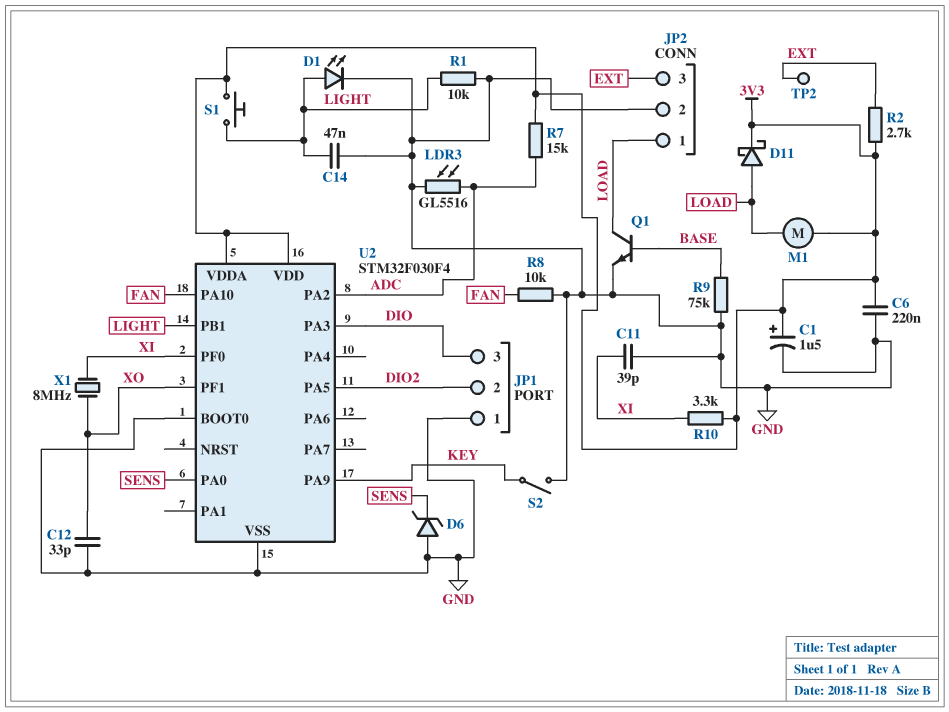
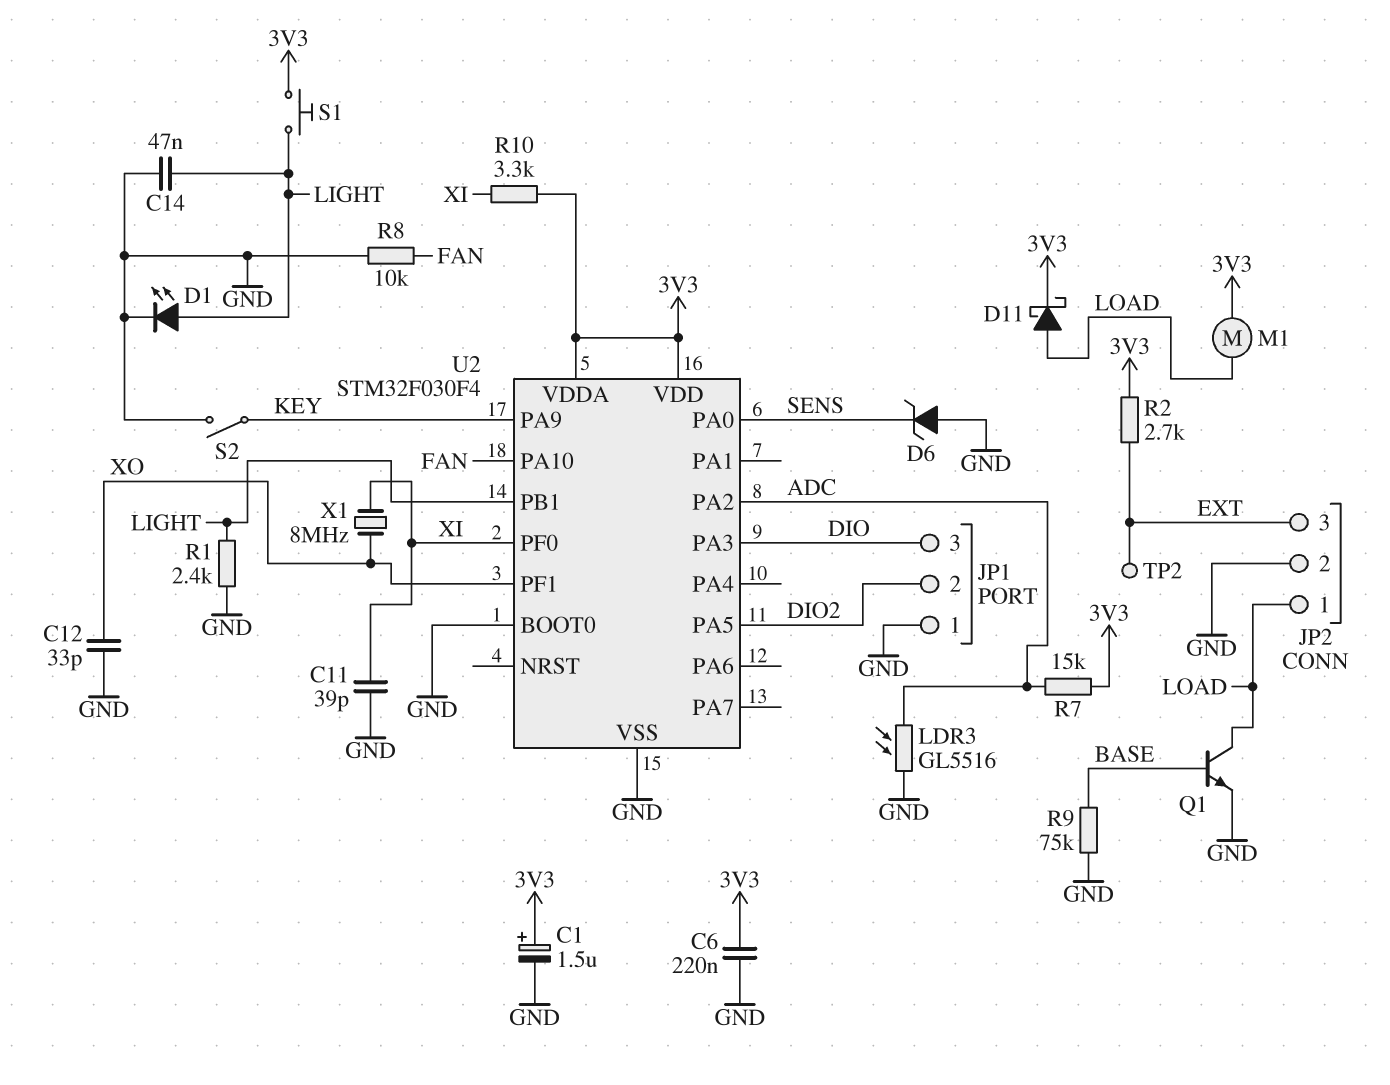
R1: 10k (GND, LIGHT) -> 2.4k (GND, LIGHT)

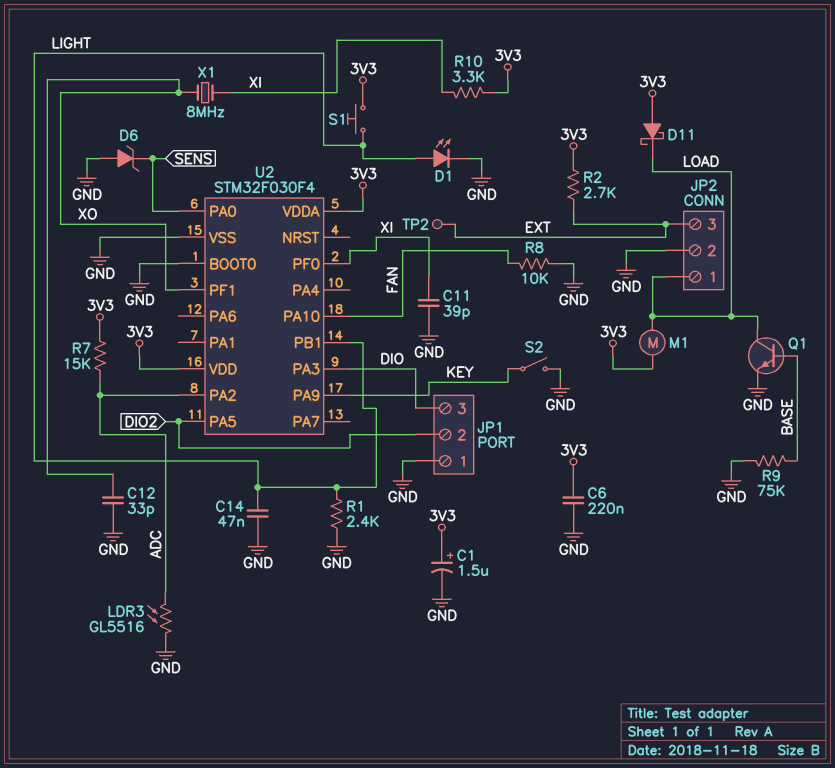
D11: schottky (A LOAD, K 3V3) -> schottky (A 3V3, K LOAD)

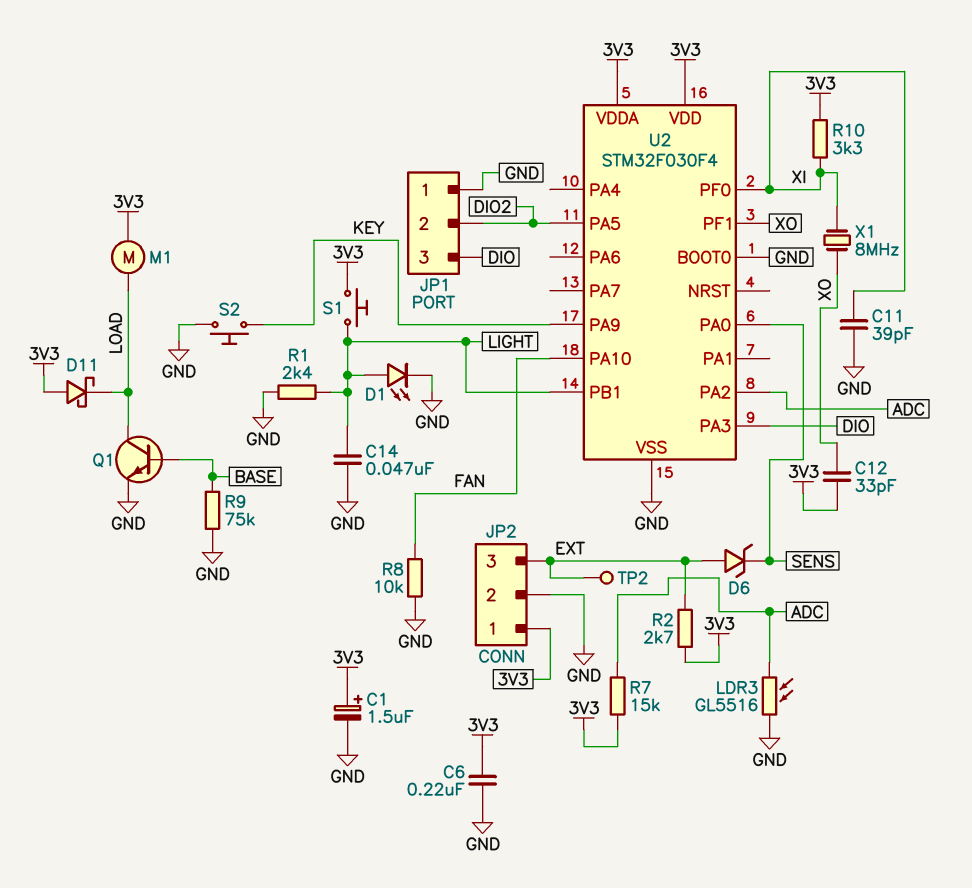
C12: 33pF (GND, XO) -> 33pF (3V3, XO)
D6: zener (A GND, K SENS) -> zener (A EXT, K SENS)
JP2 pin 1: LOAD -> 3V3
S2: switch (GND, KEY) -> button (GND, KEY)

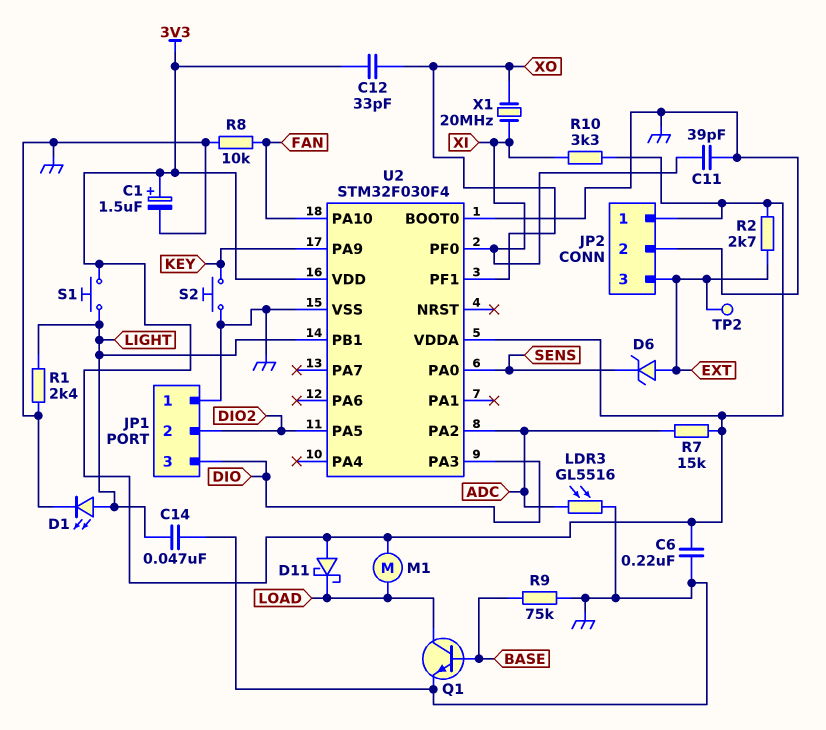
X1: 8MHz (XI, XO) -> 20MHz (XI, XO)

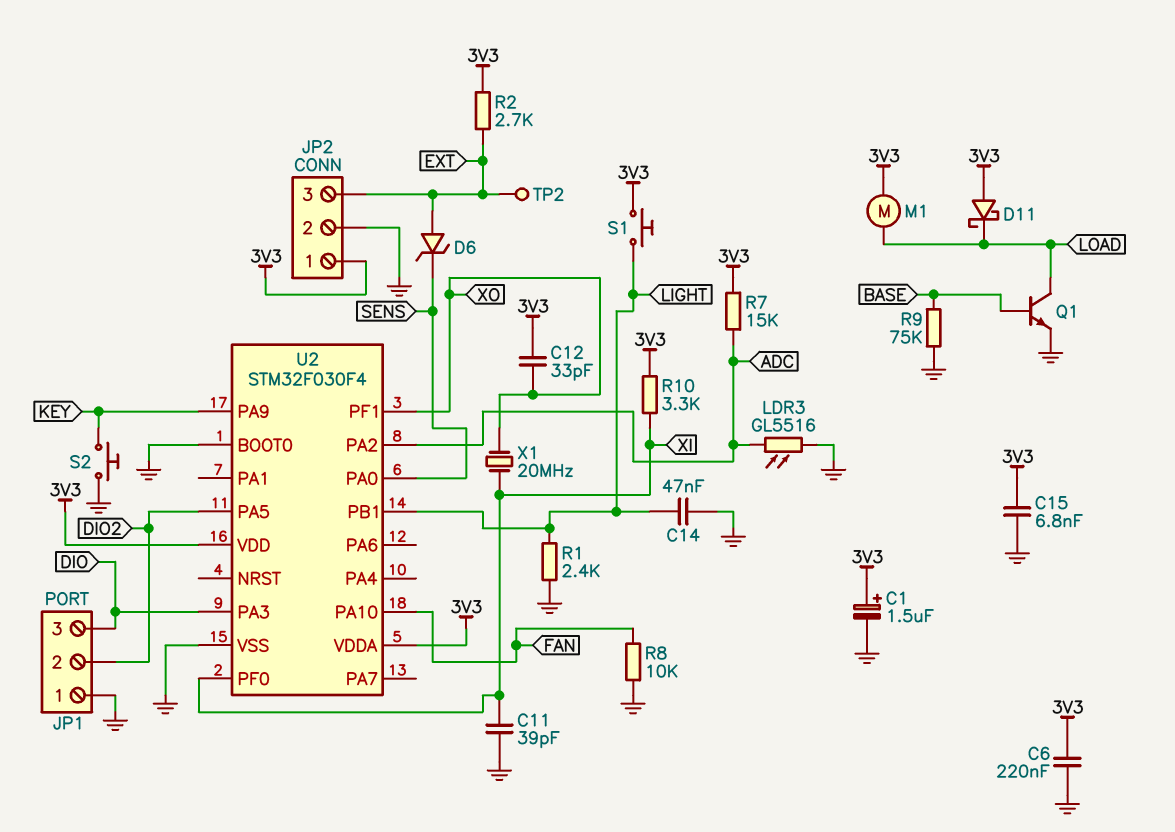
C15: none -> 6.8nF (3V3, GND)
D1: LED (A LIGHT, K GND) -> none

